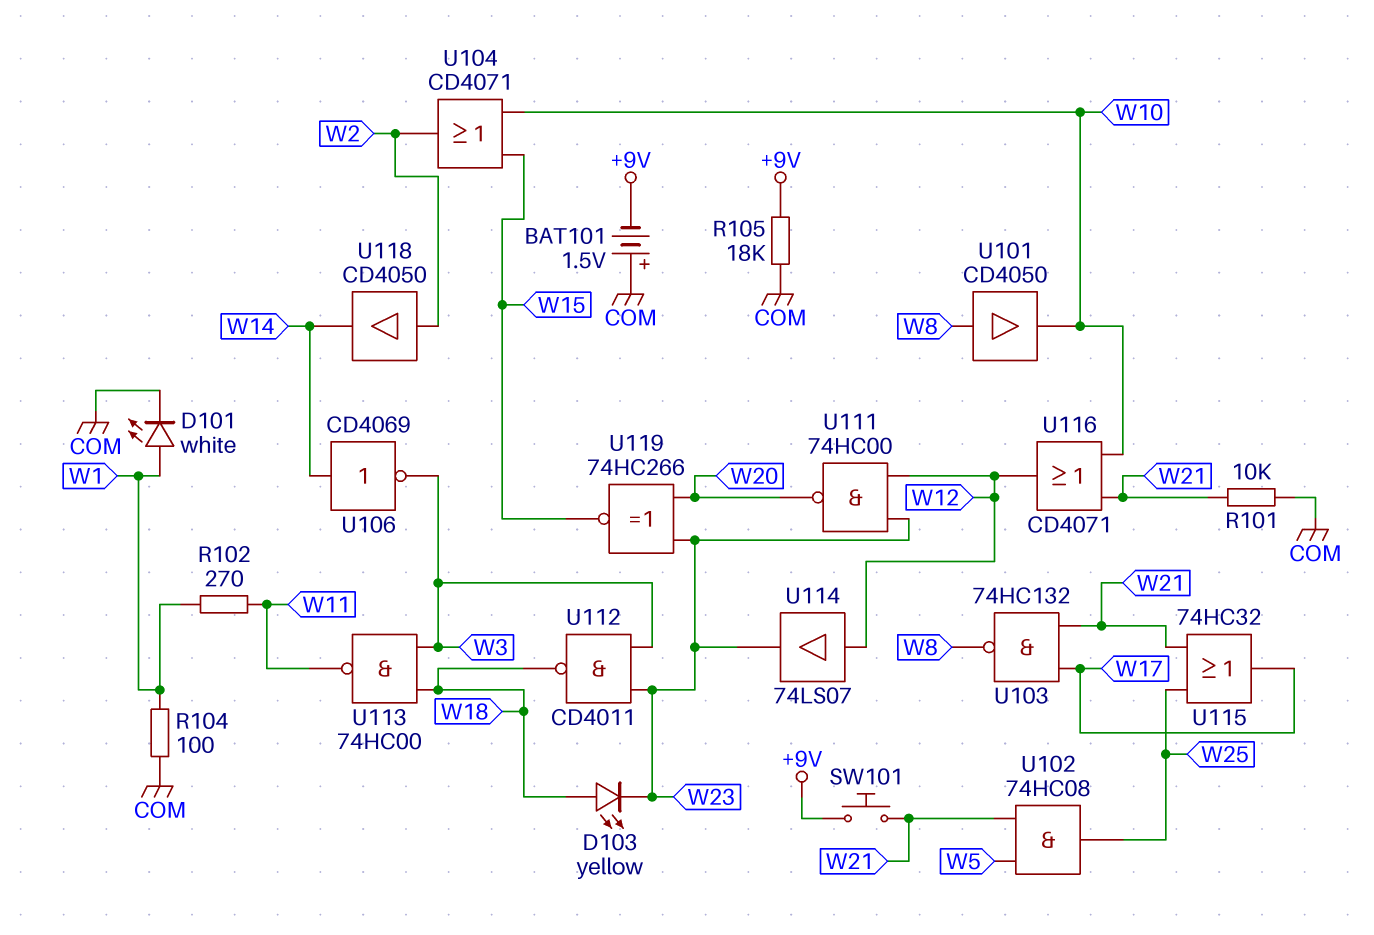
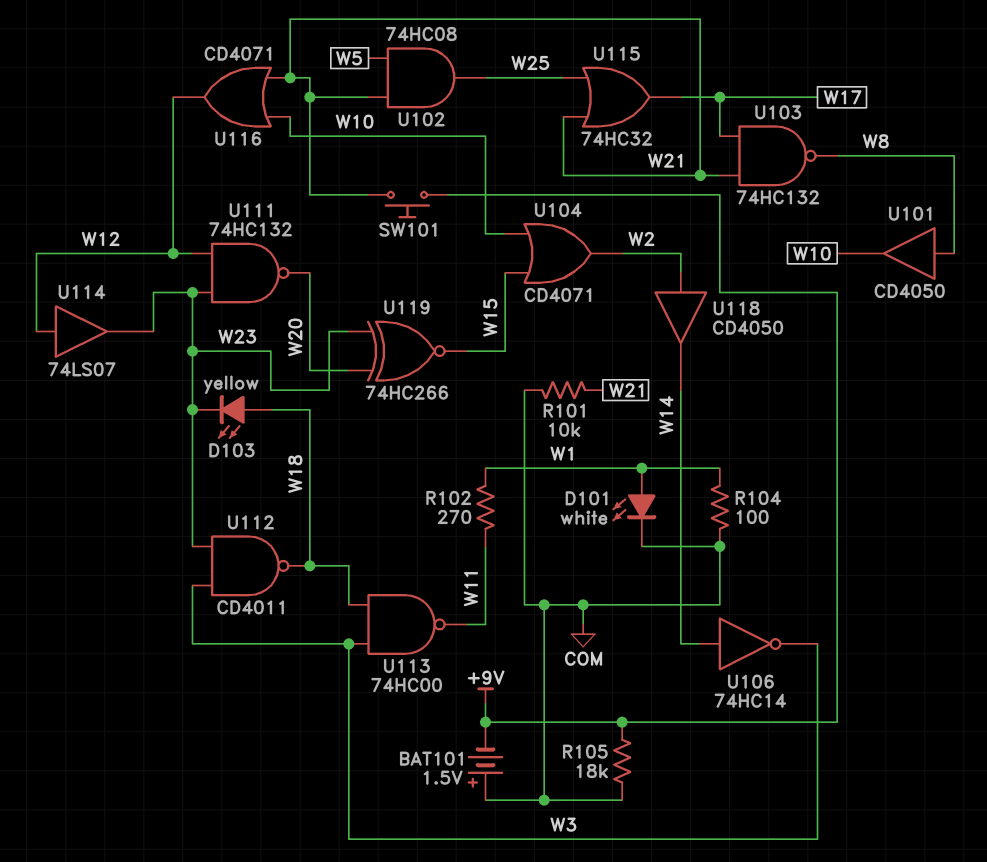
U106: NOT CD4069 (in W14, out W3) -> NOT 74HC14 (in W14, out W3)
U111: NAND 74HC00 (in W12, in W23, out W20) -> NAND 74HC132 (in W12, in W23, out W20)

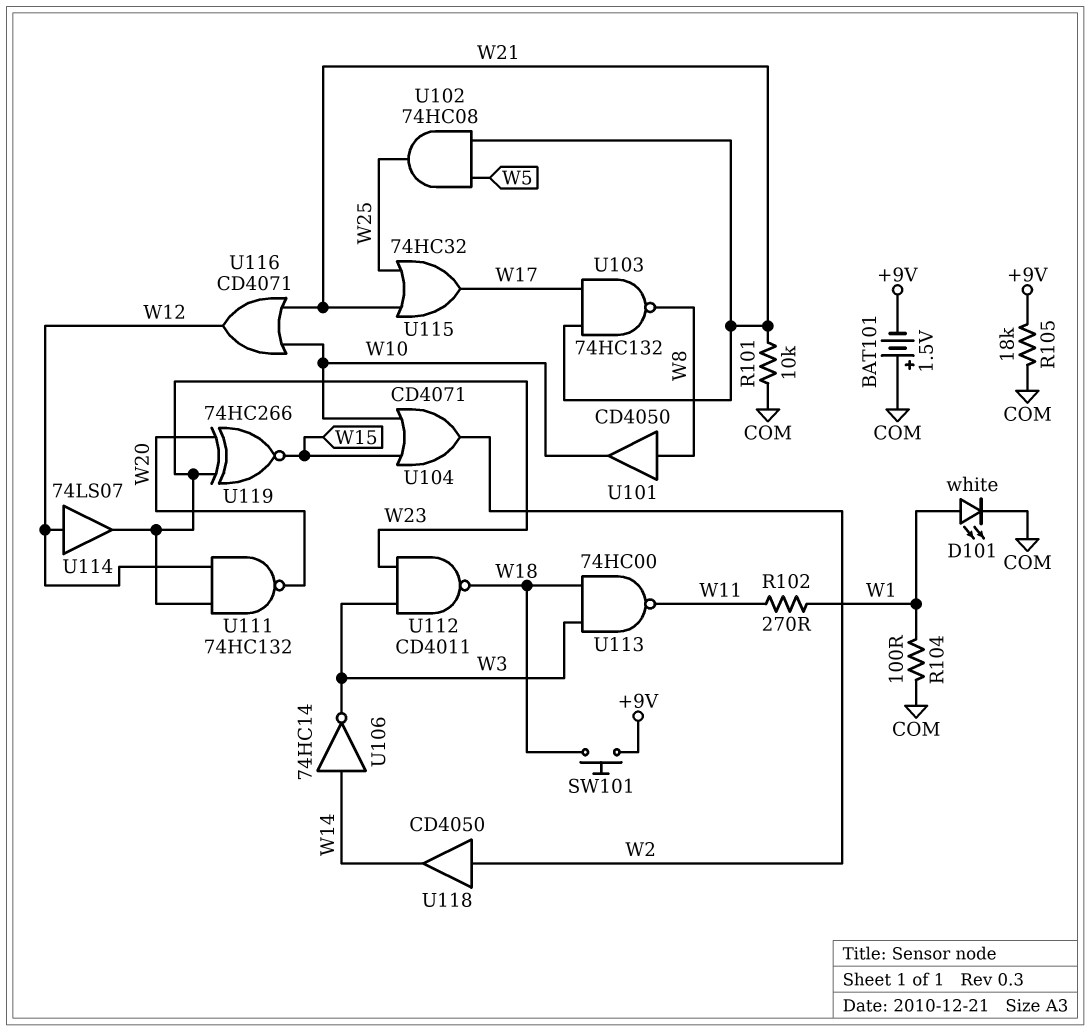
D103: LED yellow (A W18, K W23) -> none
SW101: button (+9V, W21) -> button (+9V, W18)

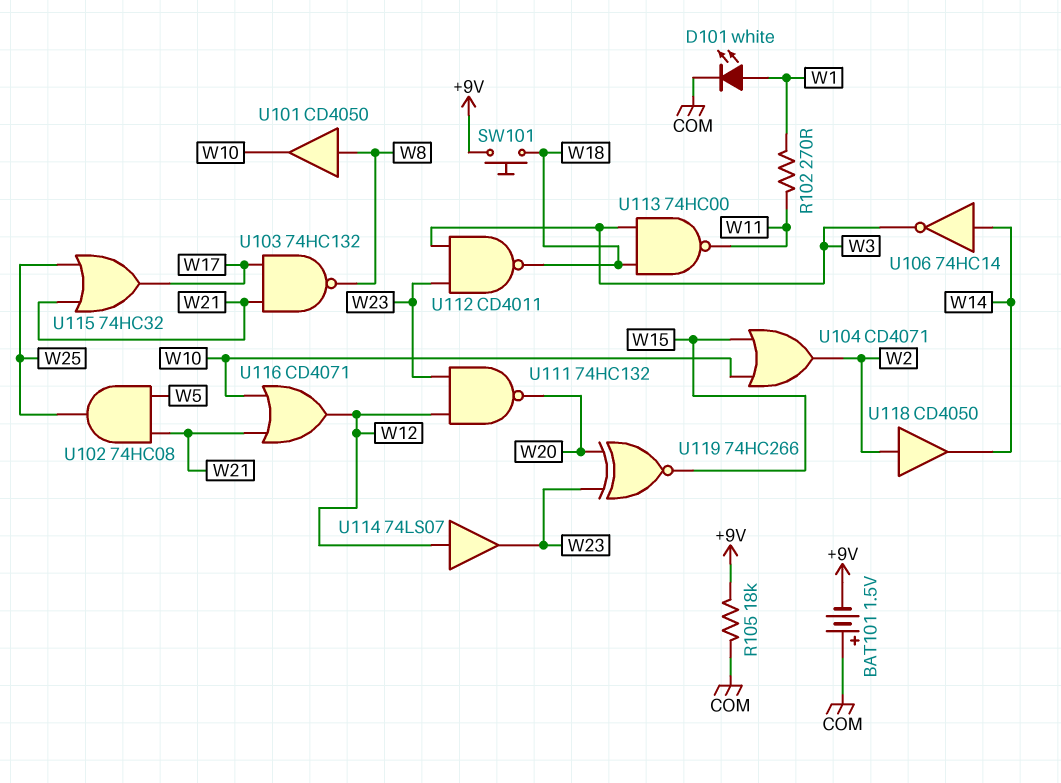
R101: 10k (COM, W21) -> none
R104: 100 (COM, W1) -> none

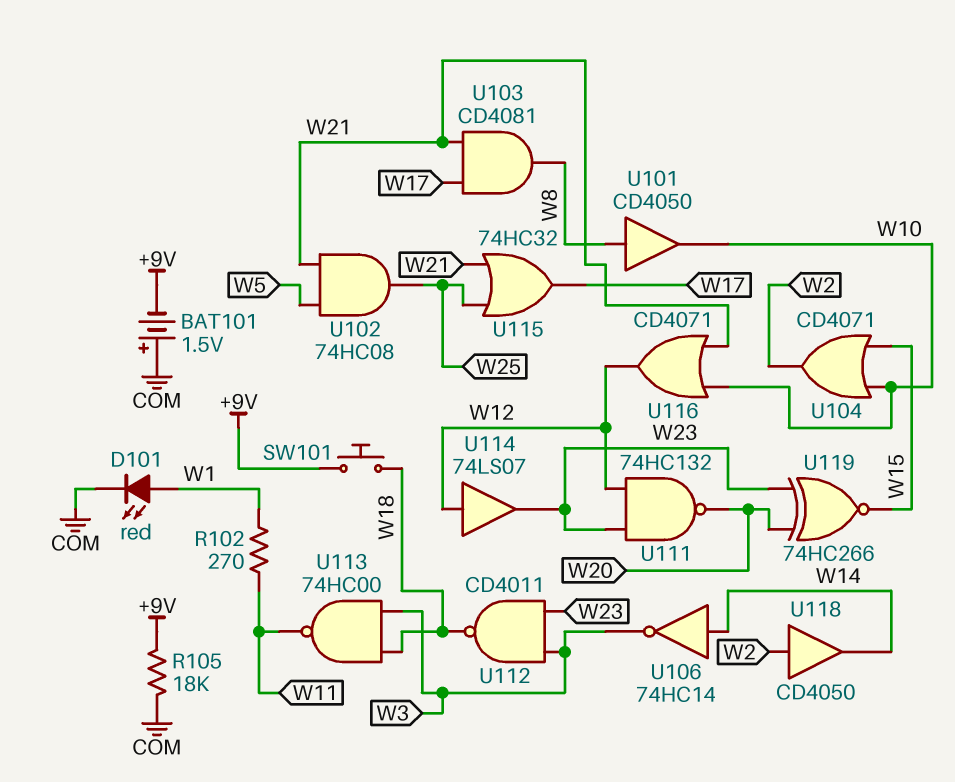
D101: LED white (A W1, K COM) -> LED red (A W1, K COM)
U103: NAND 74HC132 (in W17, in W21, out W8) -> AND CD4081 (in W17, in W21, out W8)

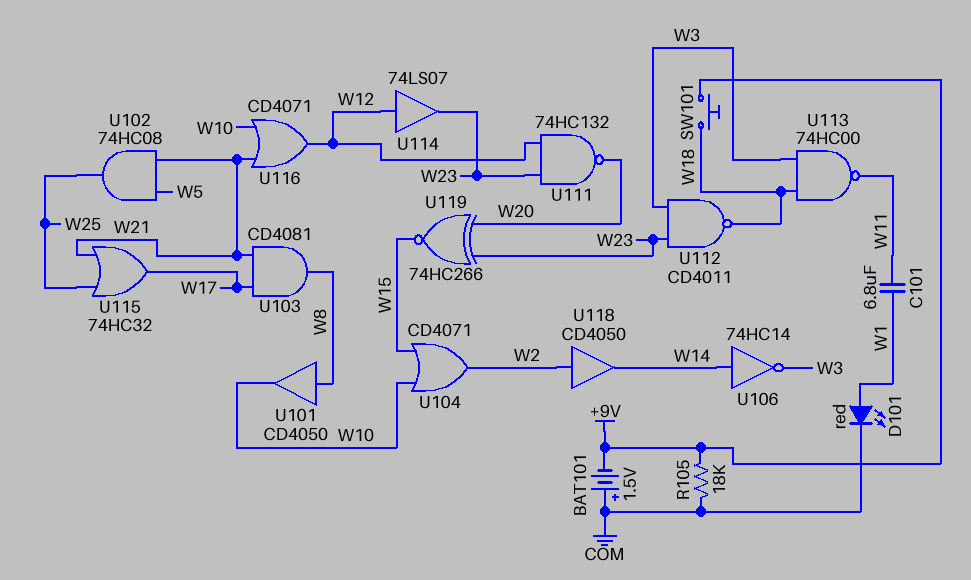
C101: none -> 6.8uF (W1, W11)
R102: 270 (W1, W11) -> none

